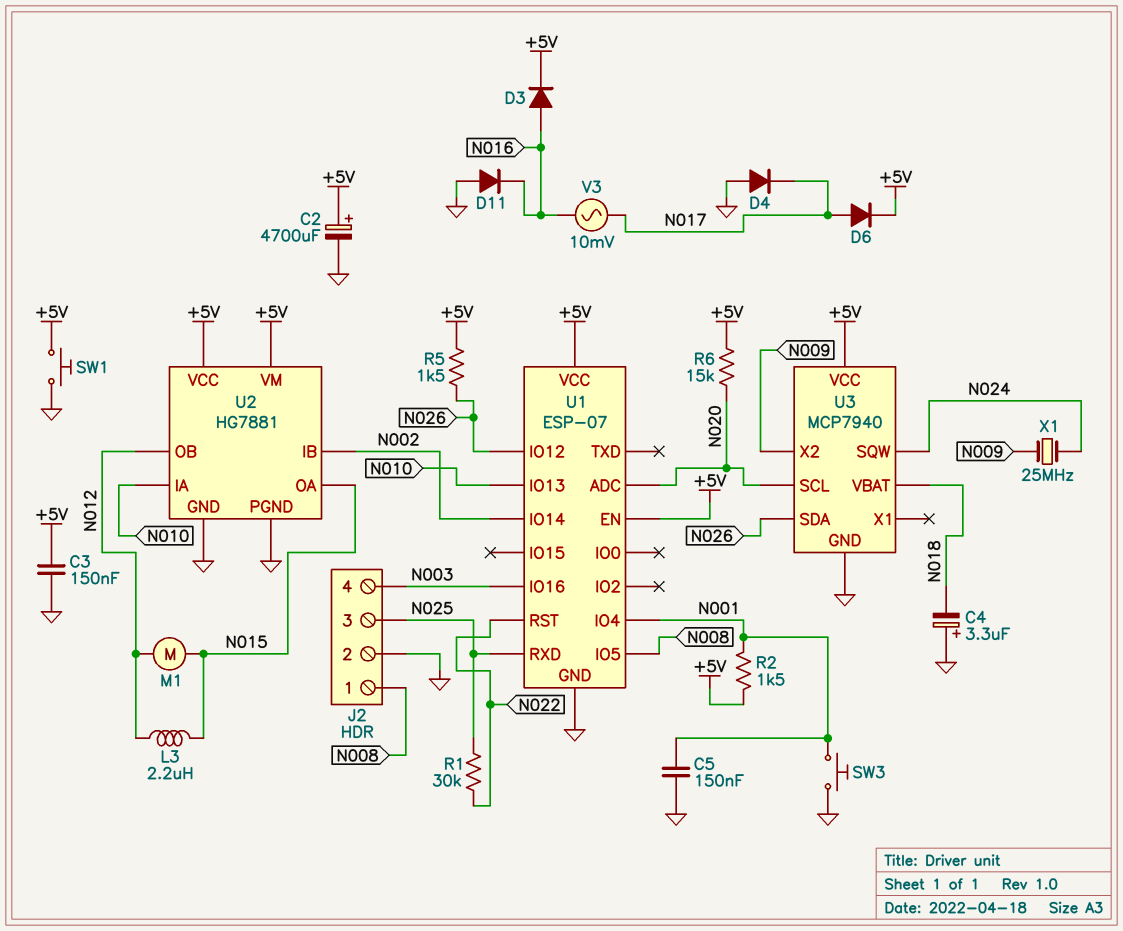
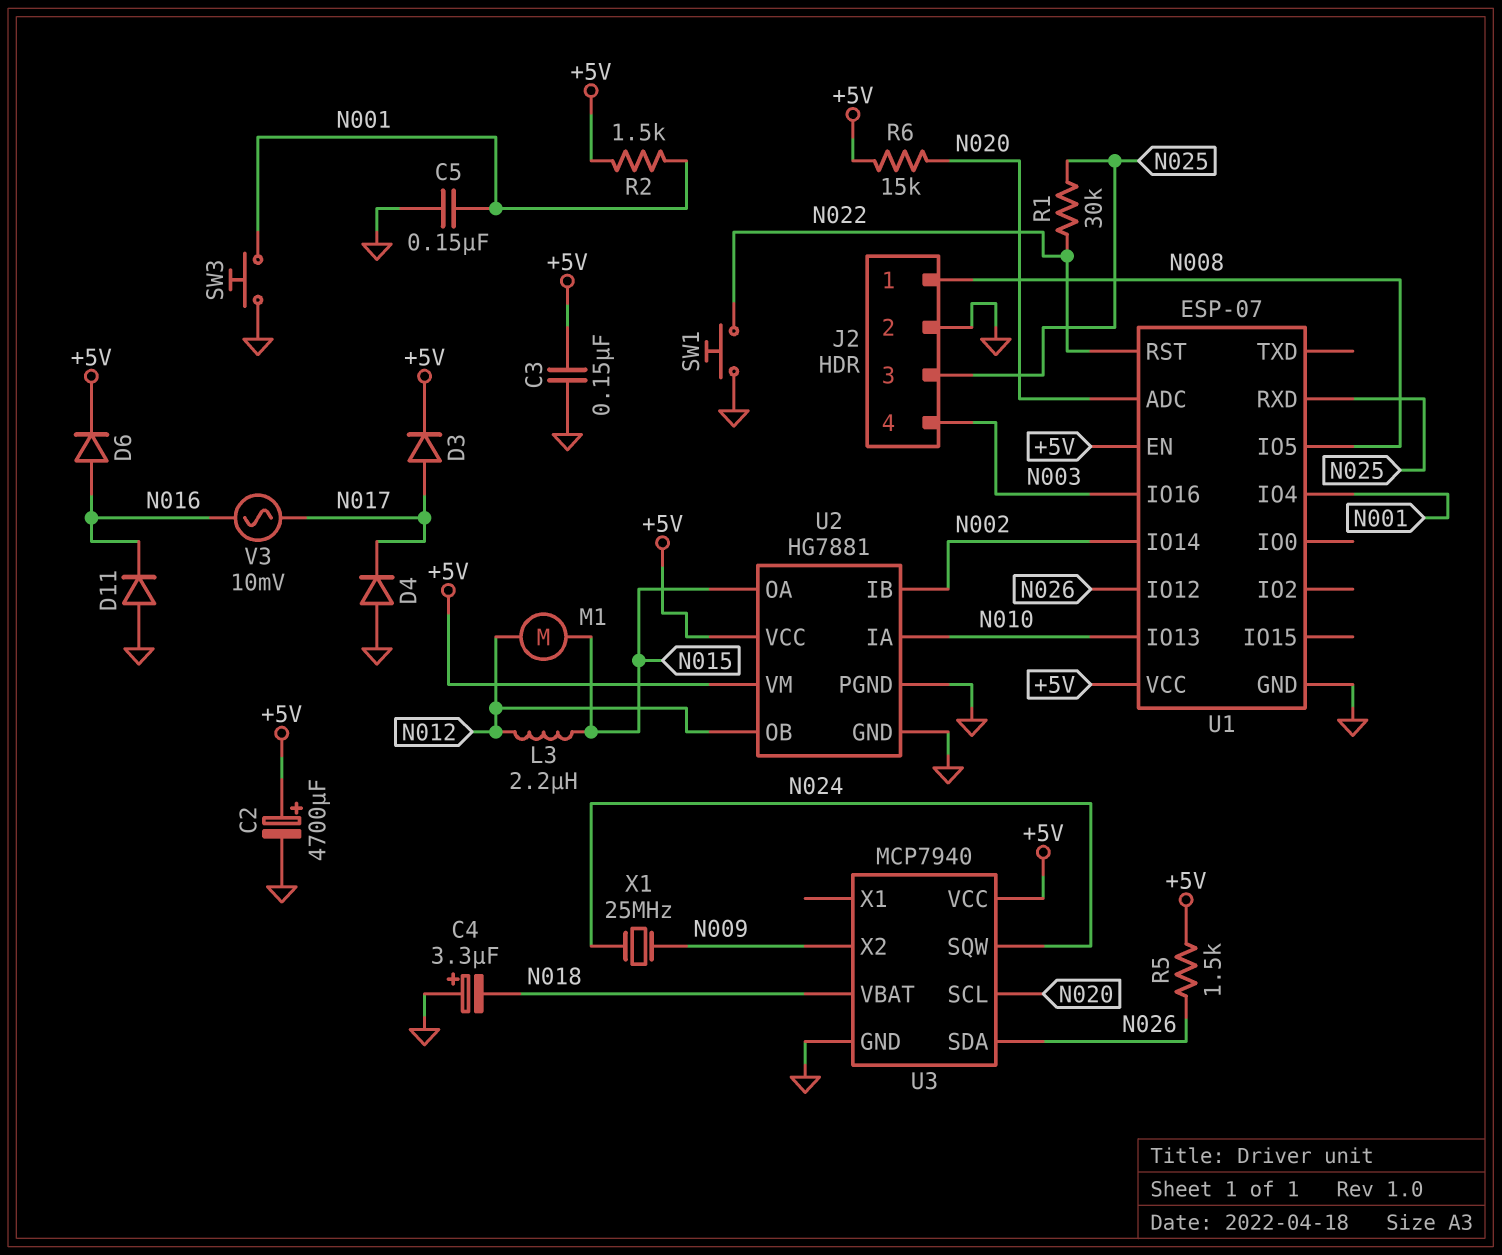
D3: diode (A N016, K +5V) -> diode (A N017, K +5V)
D6: diode (A N017, K +5V) -> diode (A N016, K +5V)
SW1: button (+5V, GND) -> button (GND, N022)

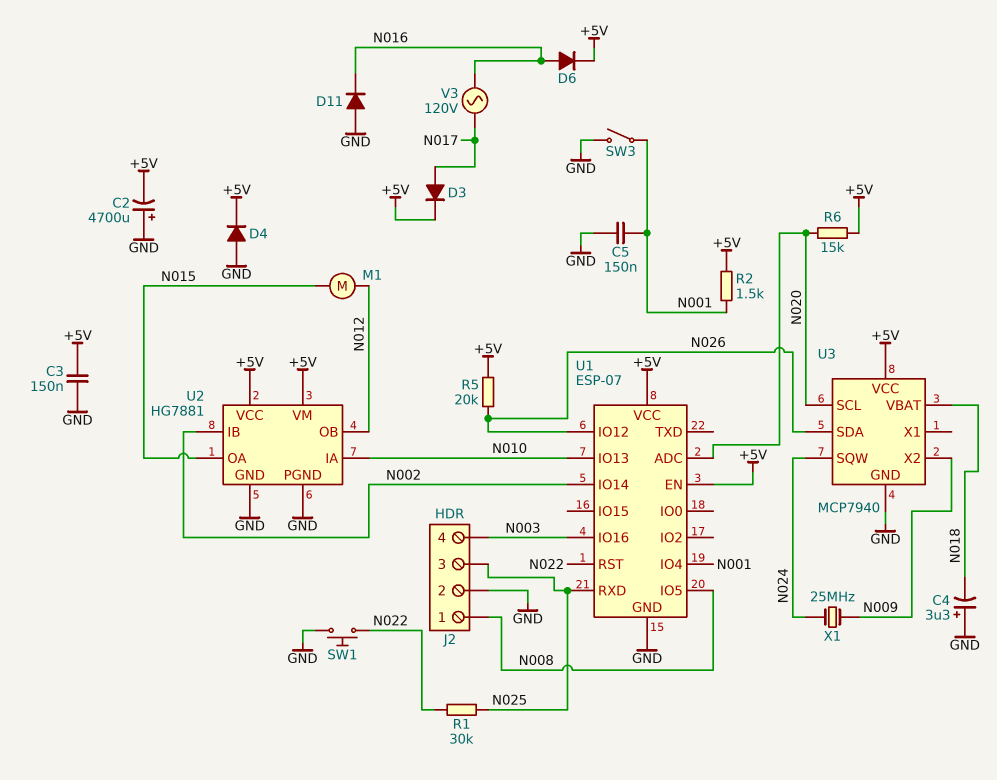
C2: 4700uF (plus +5V, minus GND) -> 4700uF (plus GND, minus +5V)
D4: diode (A GND, K N017) -> diode (A GND, K +5V)
L3: 2.2uH (N012, N015) -> none
R5: 1.5k (+5V, N026) -> 20k (+5V, N026)
SW3: button (GND, N001) -> switch (GND, N001)
V3: AC 10mV (N016, N017) -> AC 120V (N016, N017)

